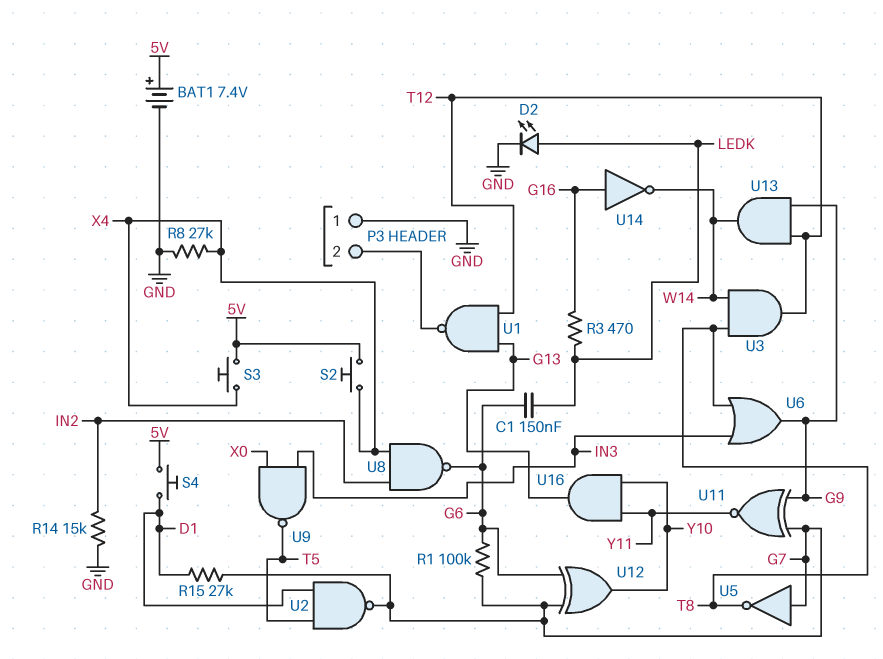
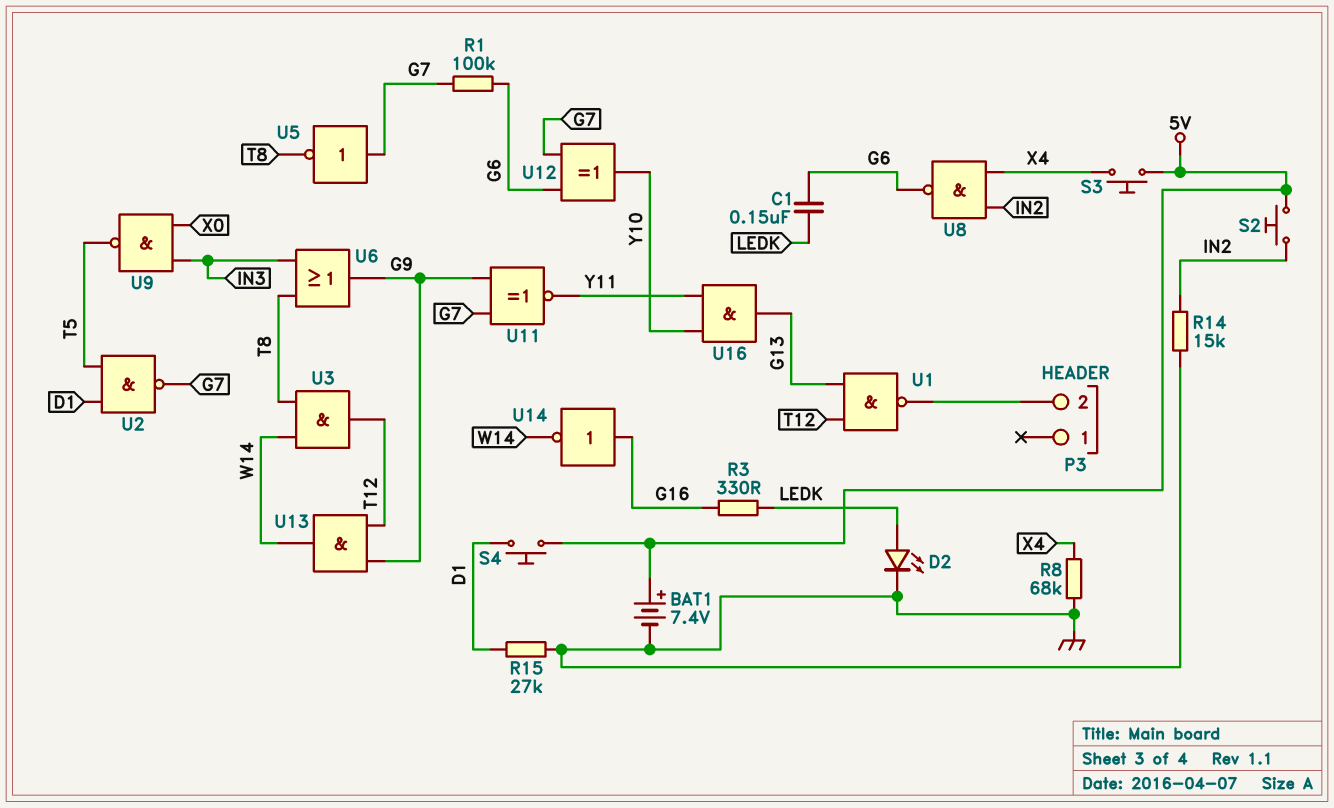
P3 pin 1: GND -> none
R3: 470 (G16, LEDK) -> 330 (G16, LEDK)
R8: 27k (GND, X4) -> 68k (GND, X4)
R15: 27k (D1, G7) -> 27k (D1, GND)
S2: button (5V, X4) -> button (5V, IN2)

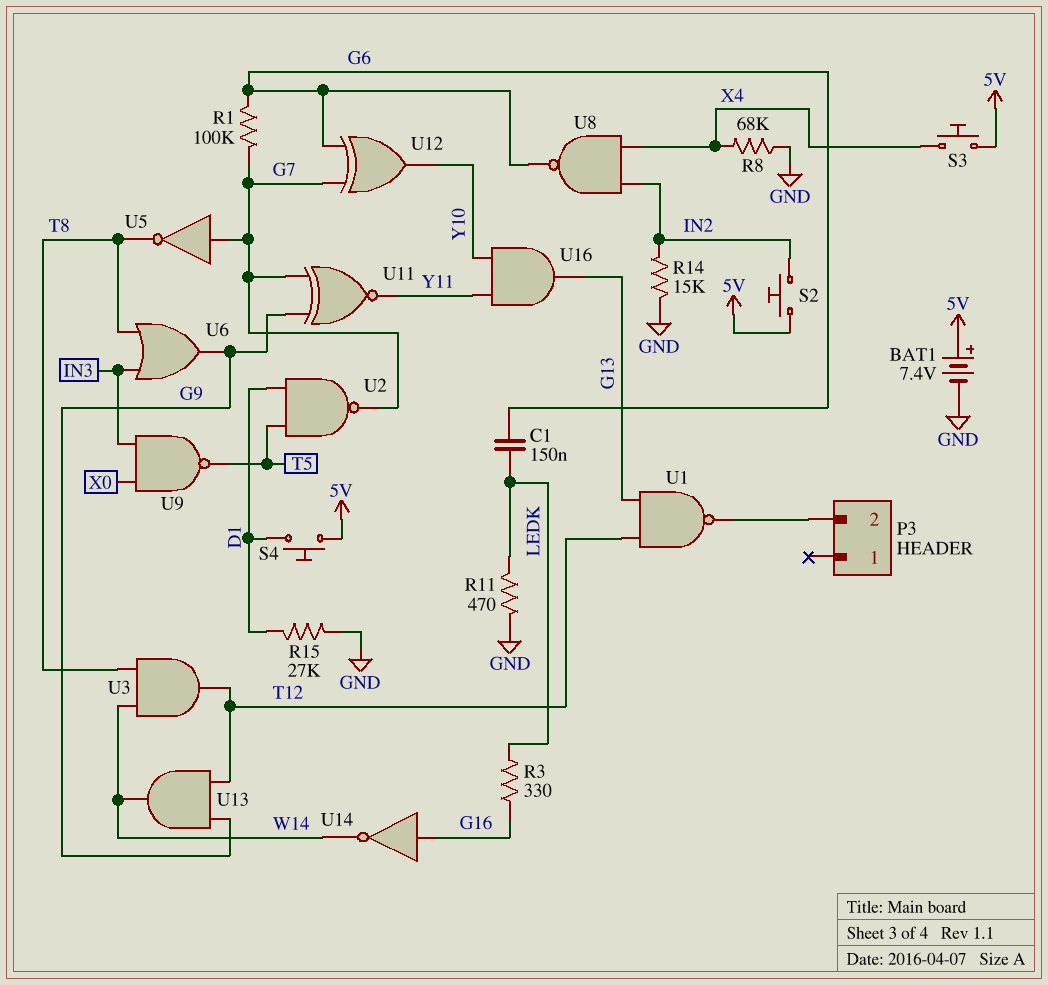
D2: LED (A LEDK, K GND) -> none
R11: none -> 470 (GND, LEDK)

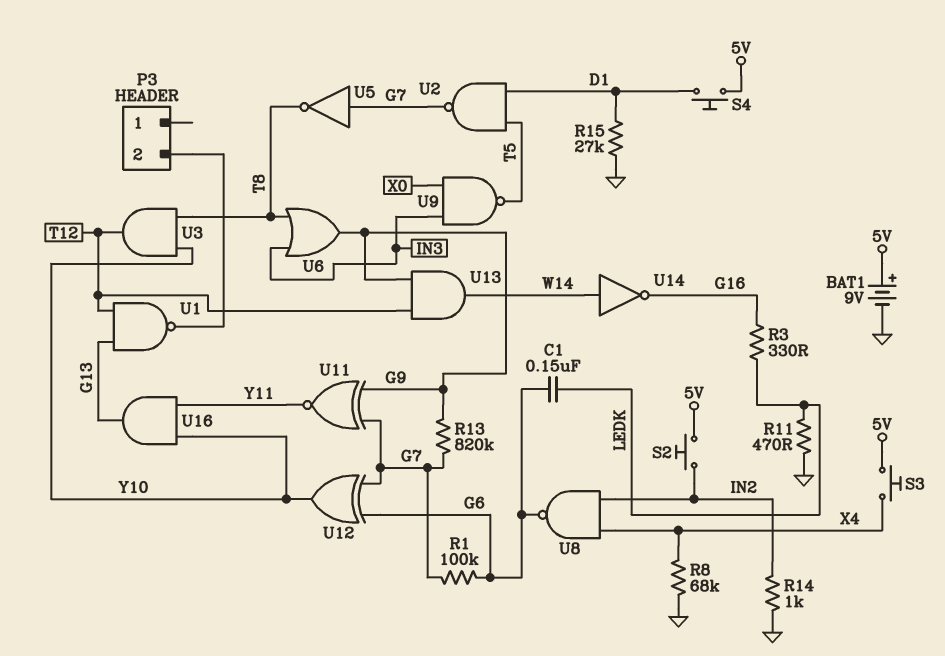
BAT1: 7.4V (plus 5V, minus GND) -> 9V (plus 5V, minus GND)
R13: none -> 820k (G7, G9)
R14: 15k (GND, IN2) -> 1k (GND, IN2)
U3: AND (in T8, in W14, out T12) -> AND (in T8, in Y10, out T12)
U14: NOT (in G16, out W14) -> NOT (in W14, out G16)

